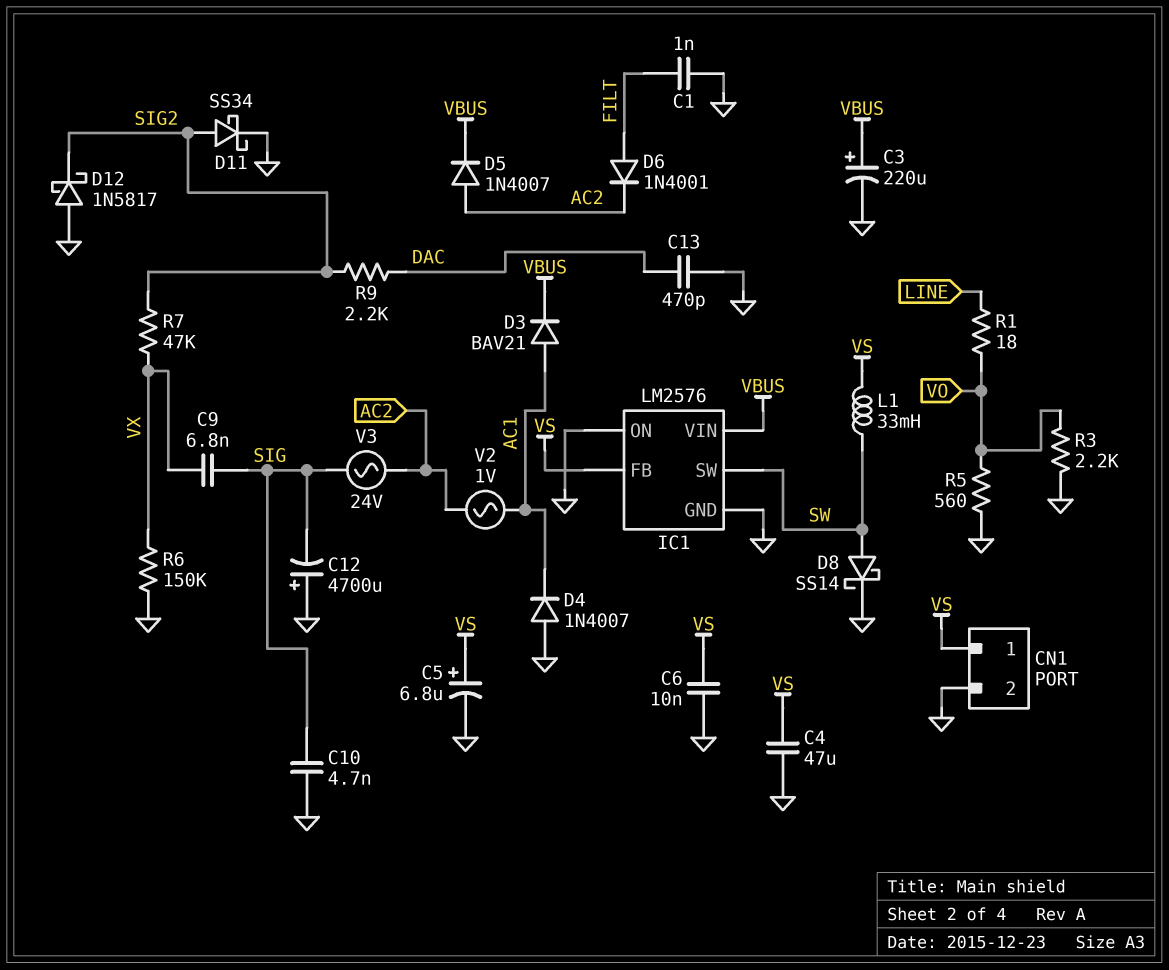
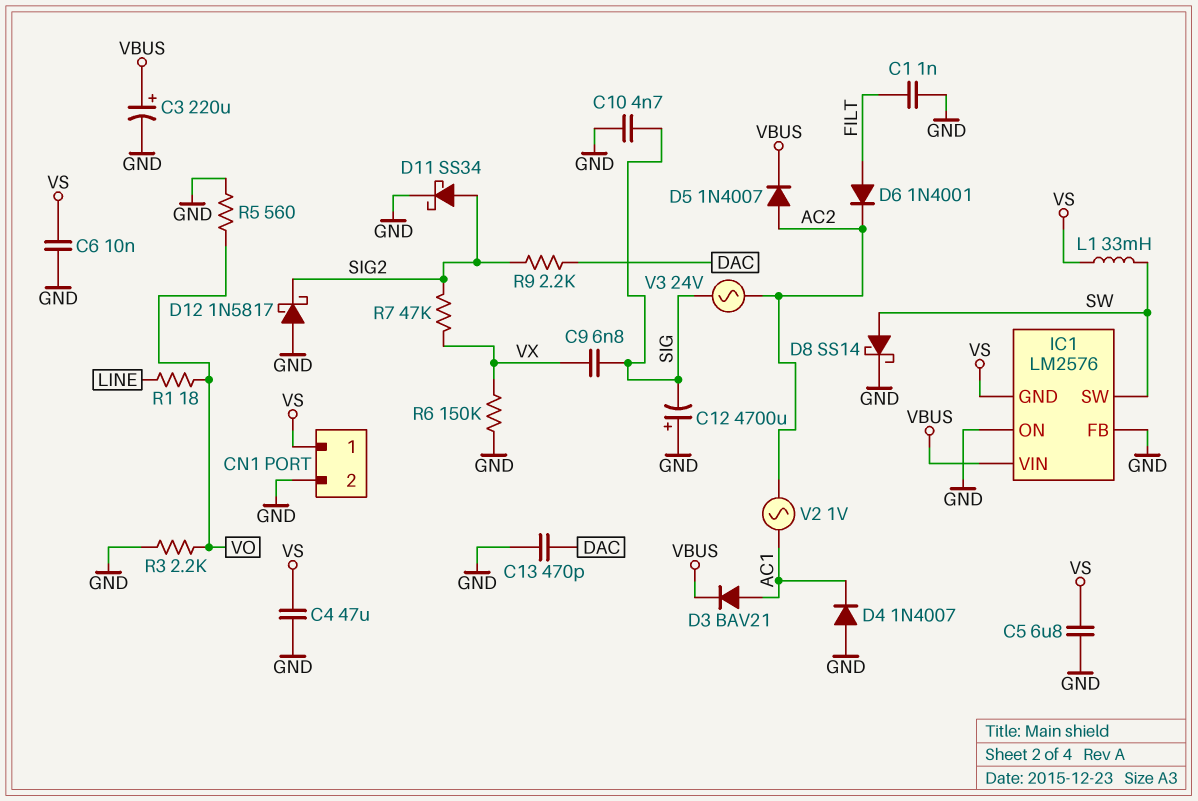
C5: 6.8uF (plus VS, minus GND) -> 6.8uF (GND, VS)
IC1 pin FB: VS -> GND
IC1 pin GND: GND -> VS

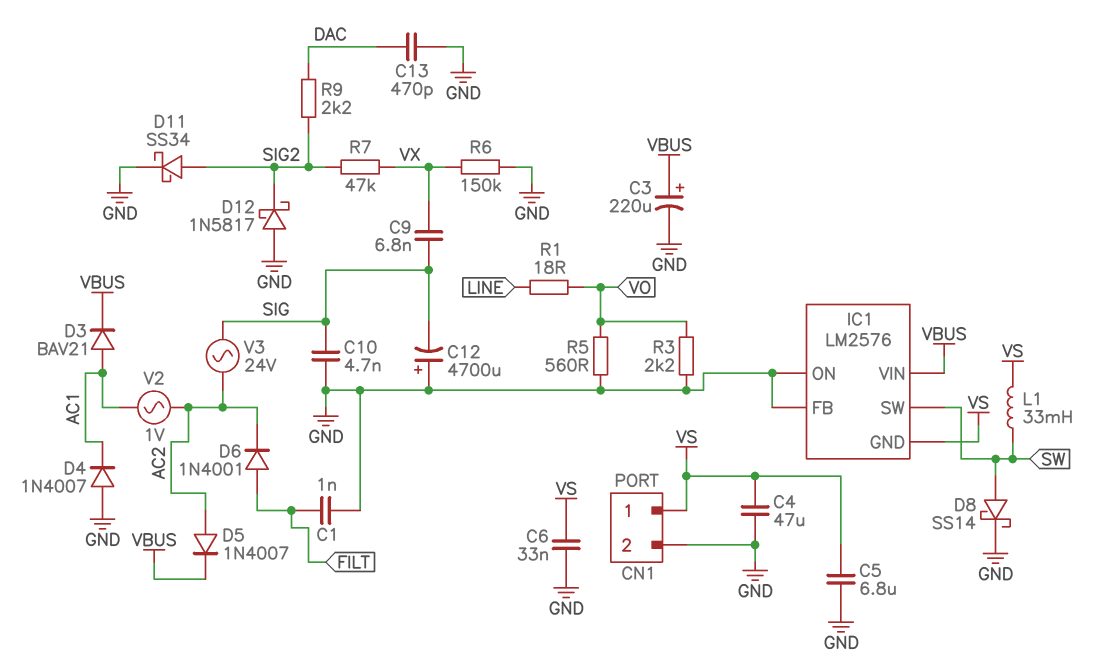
C6: 10nF (GND, VS) -> 33nF (GND, VS)

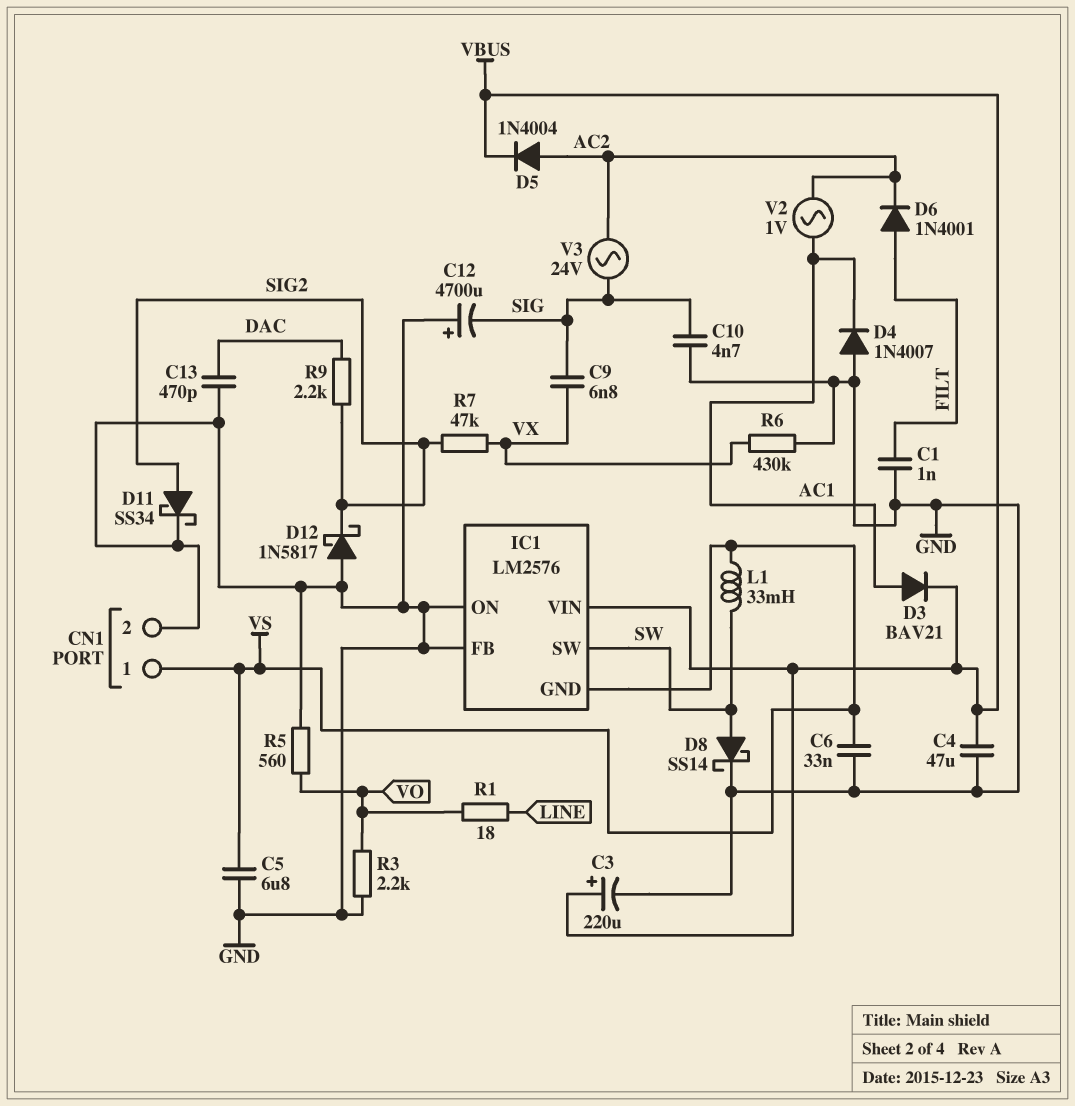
C4: 47uF (GND, VS) -> 47uF (GND, VBUS)
D5: diode 1N4007 (A AC2, K VBUS) -> diode 1N4004 (A AC2, K VBUS)
R6: 150k (GND, VX) -> 430k (GND, VX)

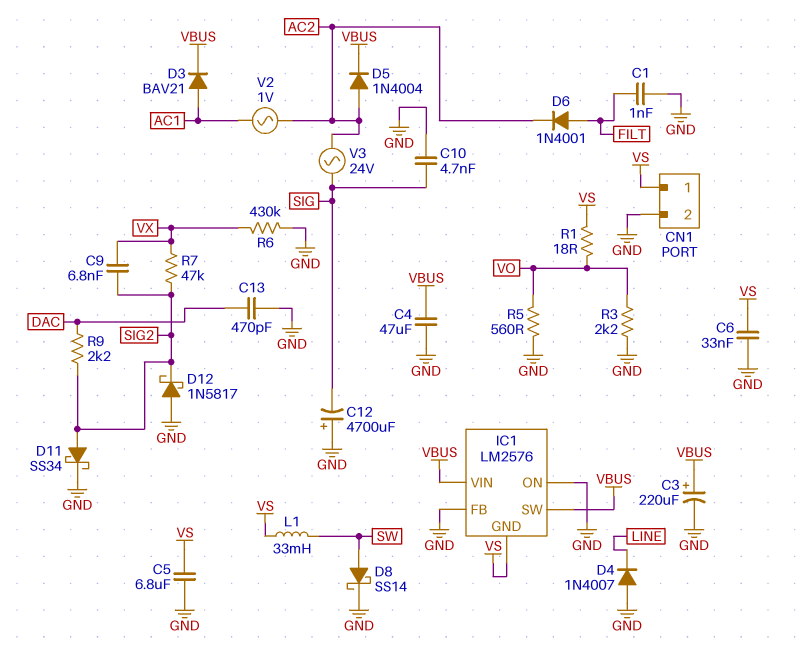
C9: 6.8nF (SIG, VX) -> 6.8nF (SIG2, VX)
D4: diode 1N4007 (A GND, K AC1) -> diode 1N4007 (A GND, K LINE)
IC1 pin SW: SW -> VBUS
R1: 18 (LINE, VO) -> 18 (VO, VS)

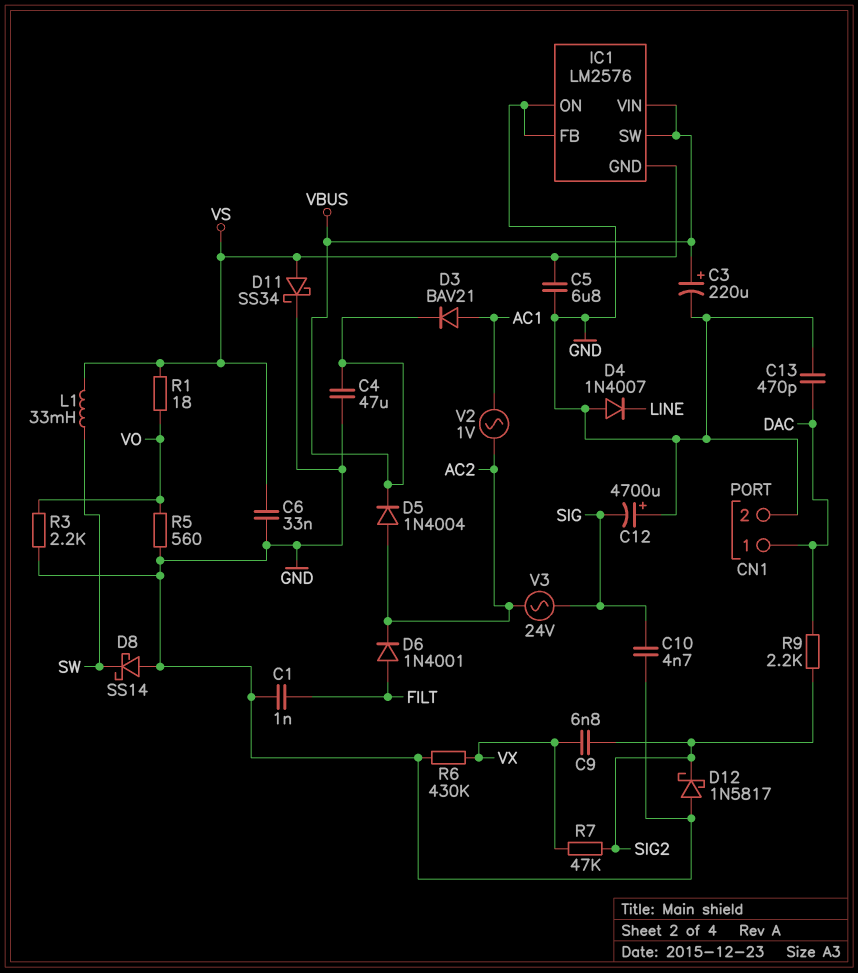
CN1 pin 1: VS -> DAC
D8: schottky SS14 (A SW, K GND) -> schottky SS14 (A GND, K SW)
D11: schottky SS34 (A SIG2, K GND) -> schottky SS34 (A VS, K GND)

